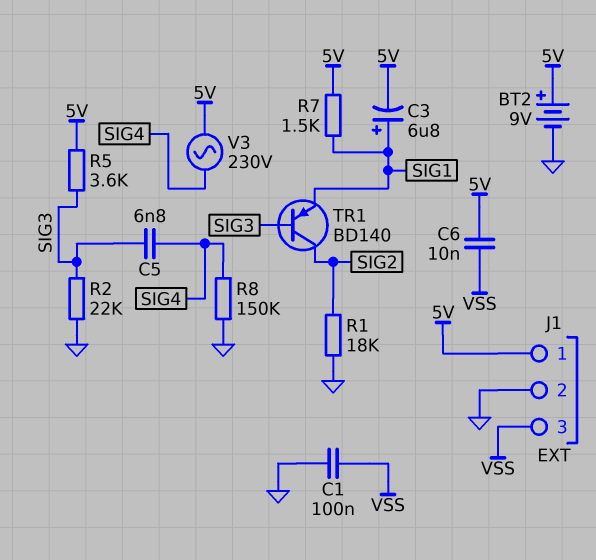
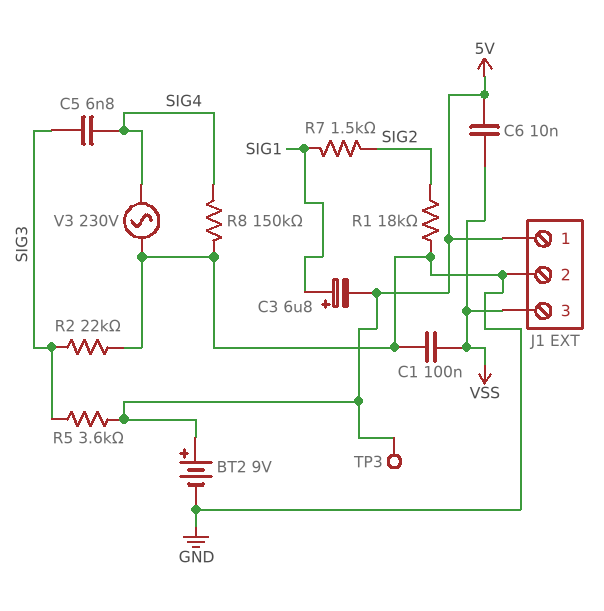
R7: 1.5k (5V, SIG1) -> 1.5k (SIG1, SIG2)
TP3: none -> test point (5V)
TR1: PNP BD140 (B SIG3, C SIG2, E SIG1) -> none
V3: AC 230V (5V, SIG4) -> AC 230V (GND, SIG4)

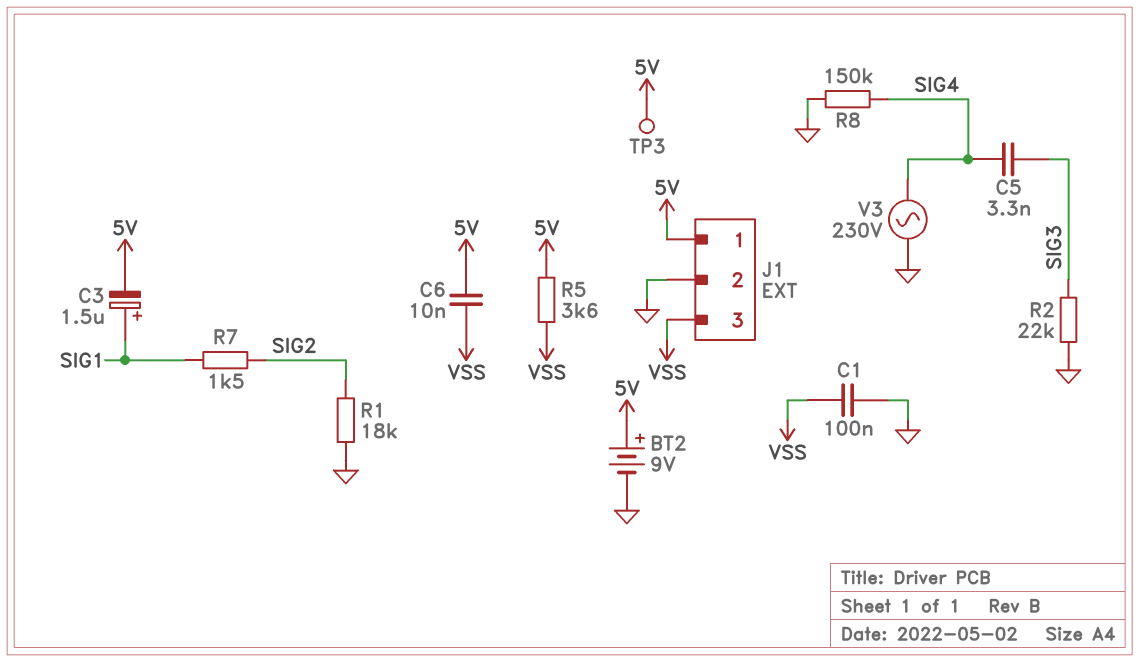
C3: 6.8uF (plus SIG1, minus 5V) -> 1.5uF (plus SIG1, minus 5V)
C5: 6.8nF (SIG3, SIG4) -> 3.3nF (SIG3, SIG4)
R5: 3.6k (5V, SIG3) -> 3.6k (5V, VSS)

